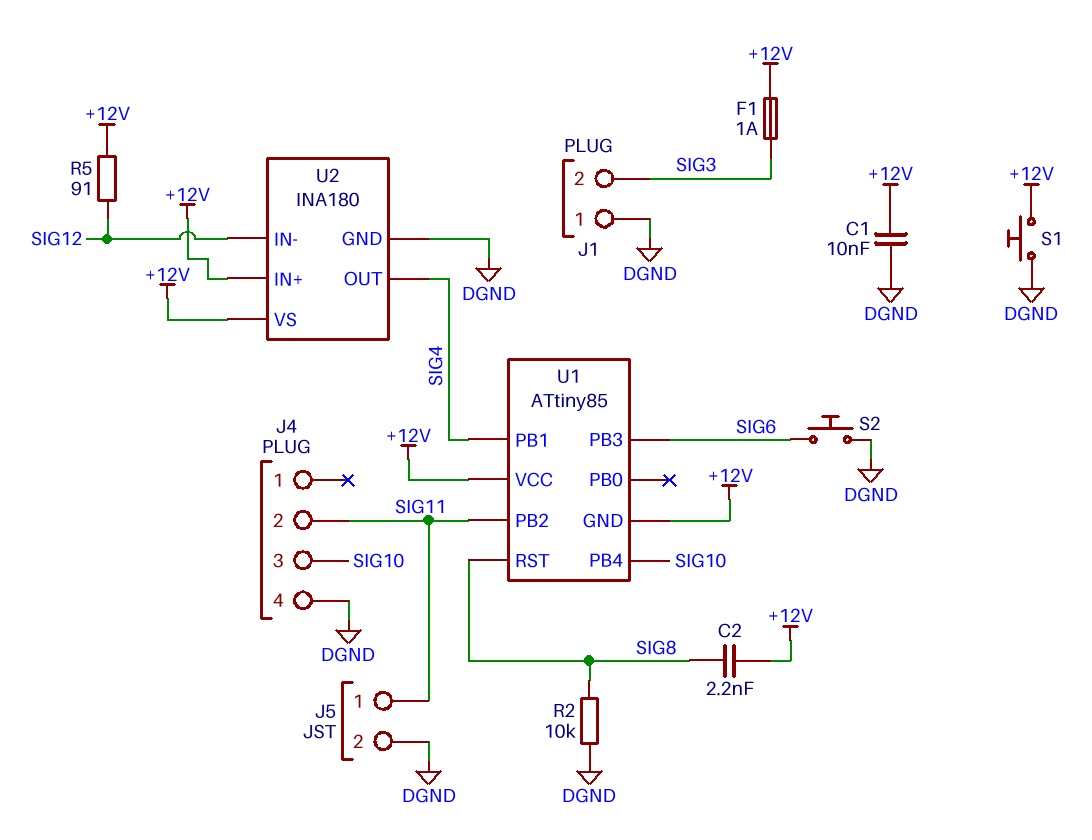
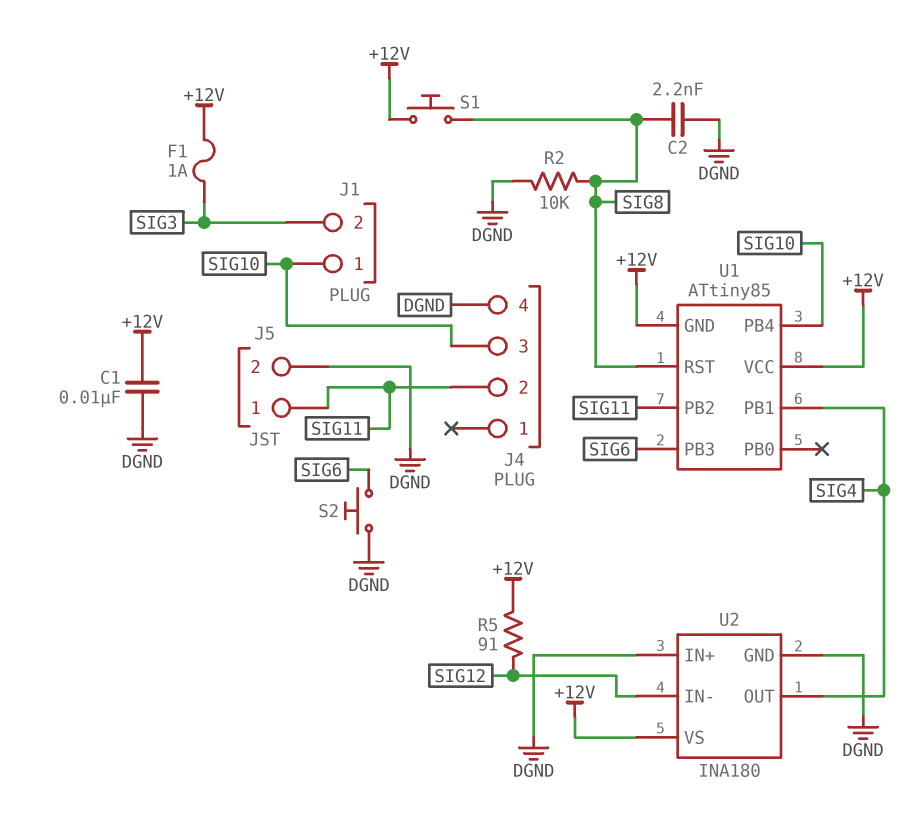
C2: 2.2nF (+12V, SIG8) -> 2.2nF (DGND, SIG8)
J1 pin 1: DGND -> SIG10
S1: button (+12V, DGND) -> button (+12V, SIG8)
U2 pin IN+: +12V -> DGND

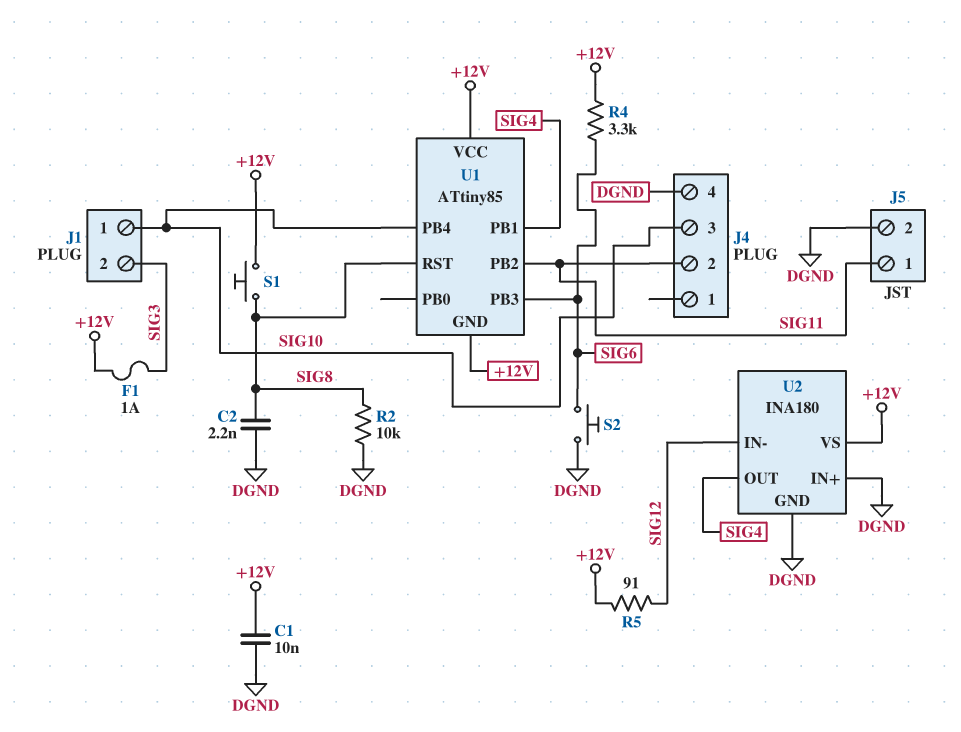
R4: none -> 3.3k (+12V, SIG6)

